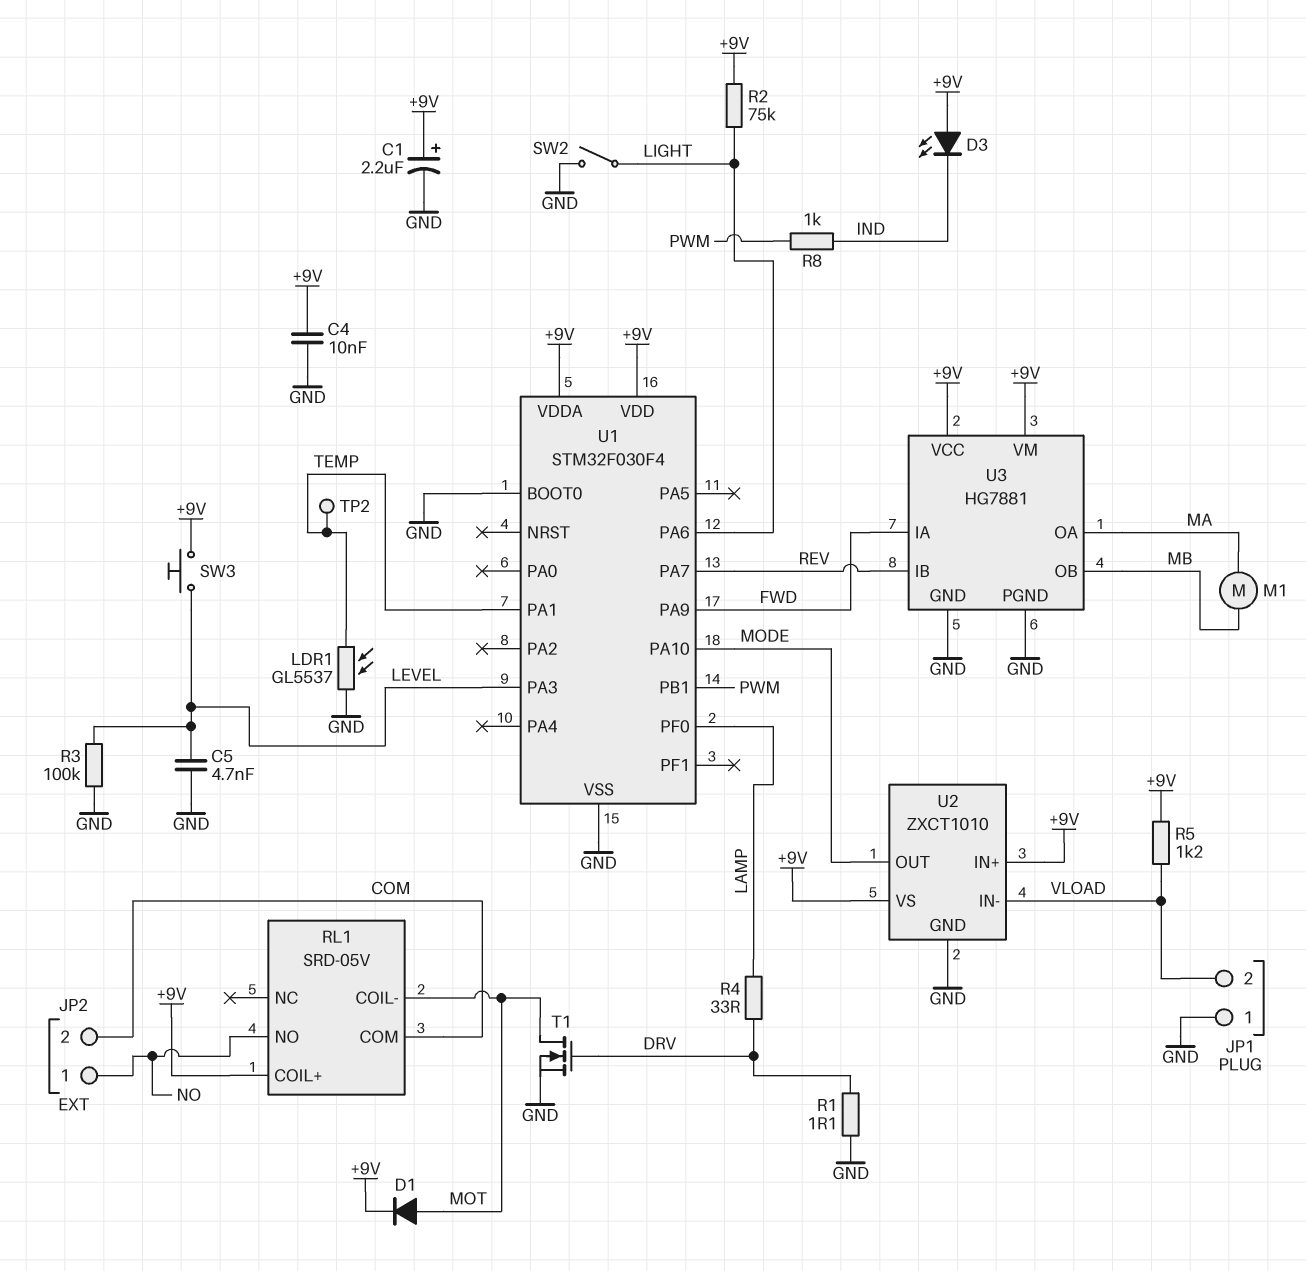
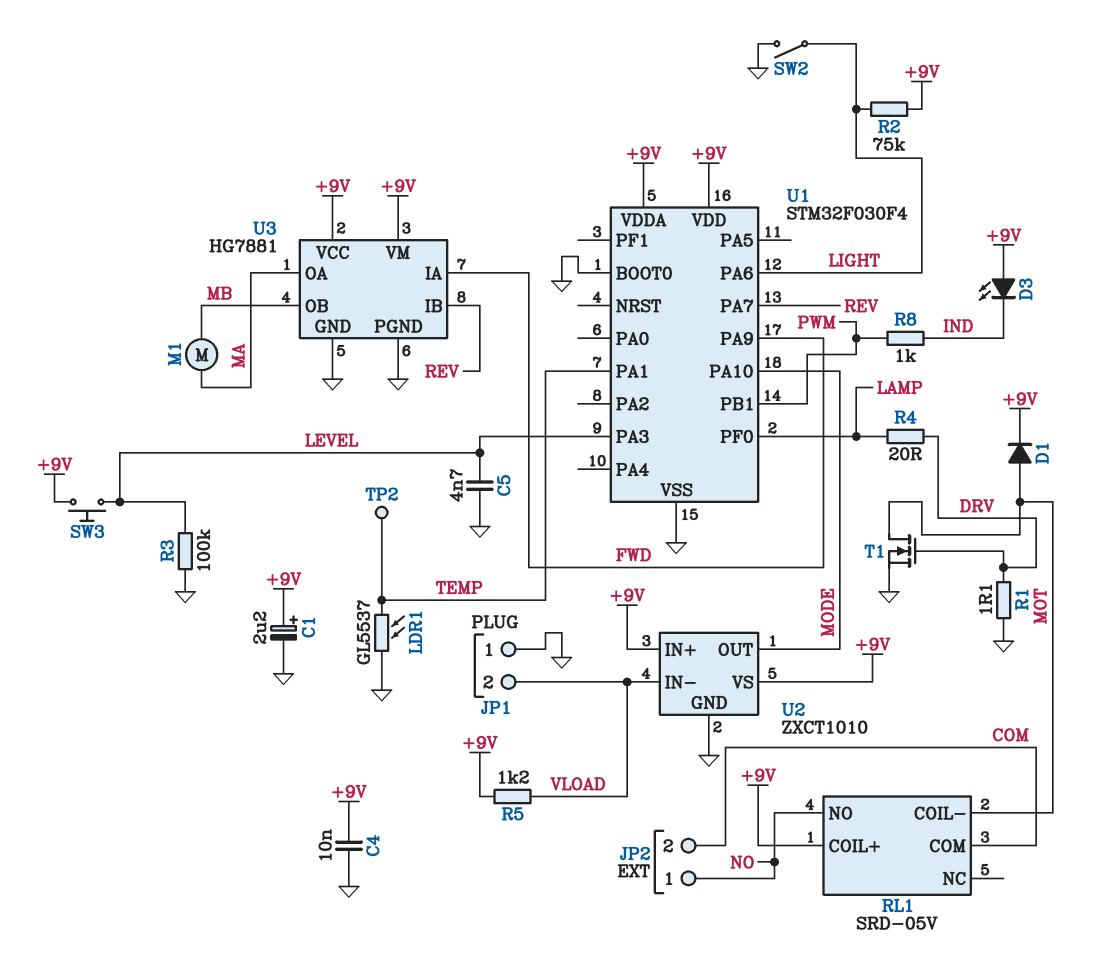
R4: 33 (DRV, LAMP) -> 20 (DRV, LAMP)

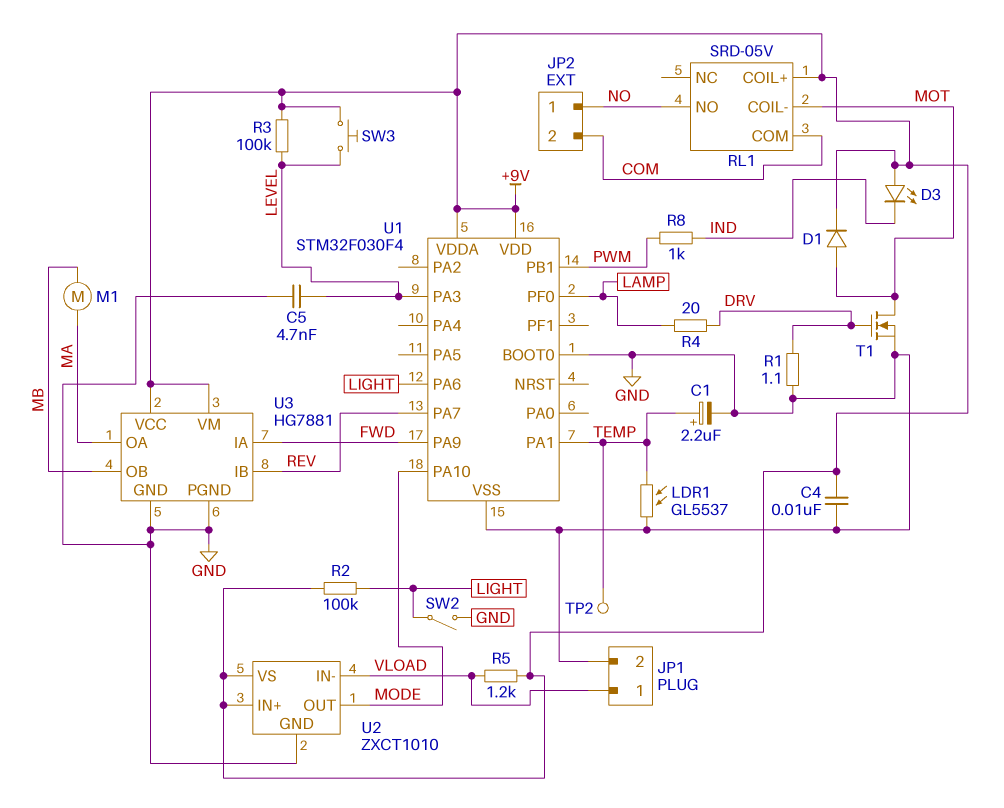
C1: 2.2uF (plus +9V, minus GND) -> 2.2uF (plus TEMP, minus GND)
JP1 pin 1: GND -> VLOAD
JP1 pin 2: VLOAD -> GND
R2: 75k (+9V, LIGHT) -> 100k (+9V, LIGHT)
R3: 100k (GND, LEVEL) -> 100k (+9V, LEVEL)

